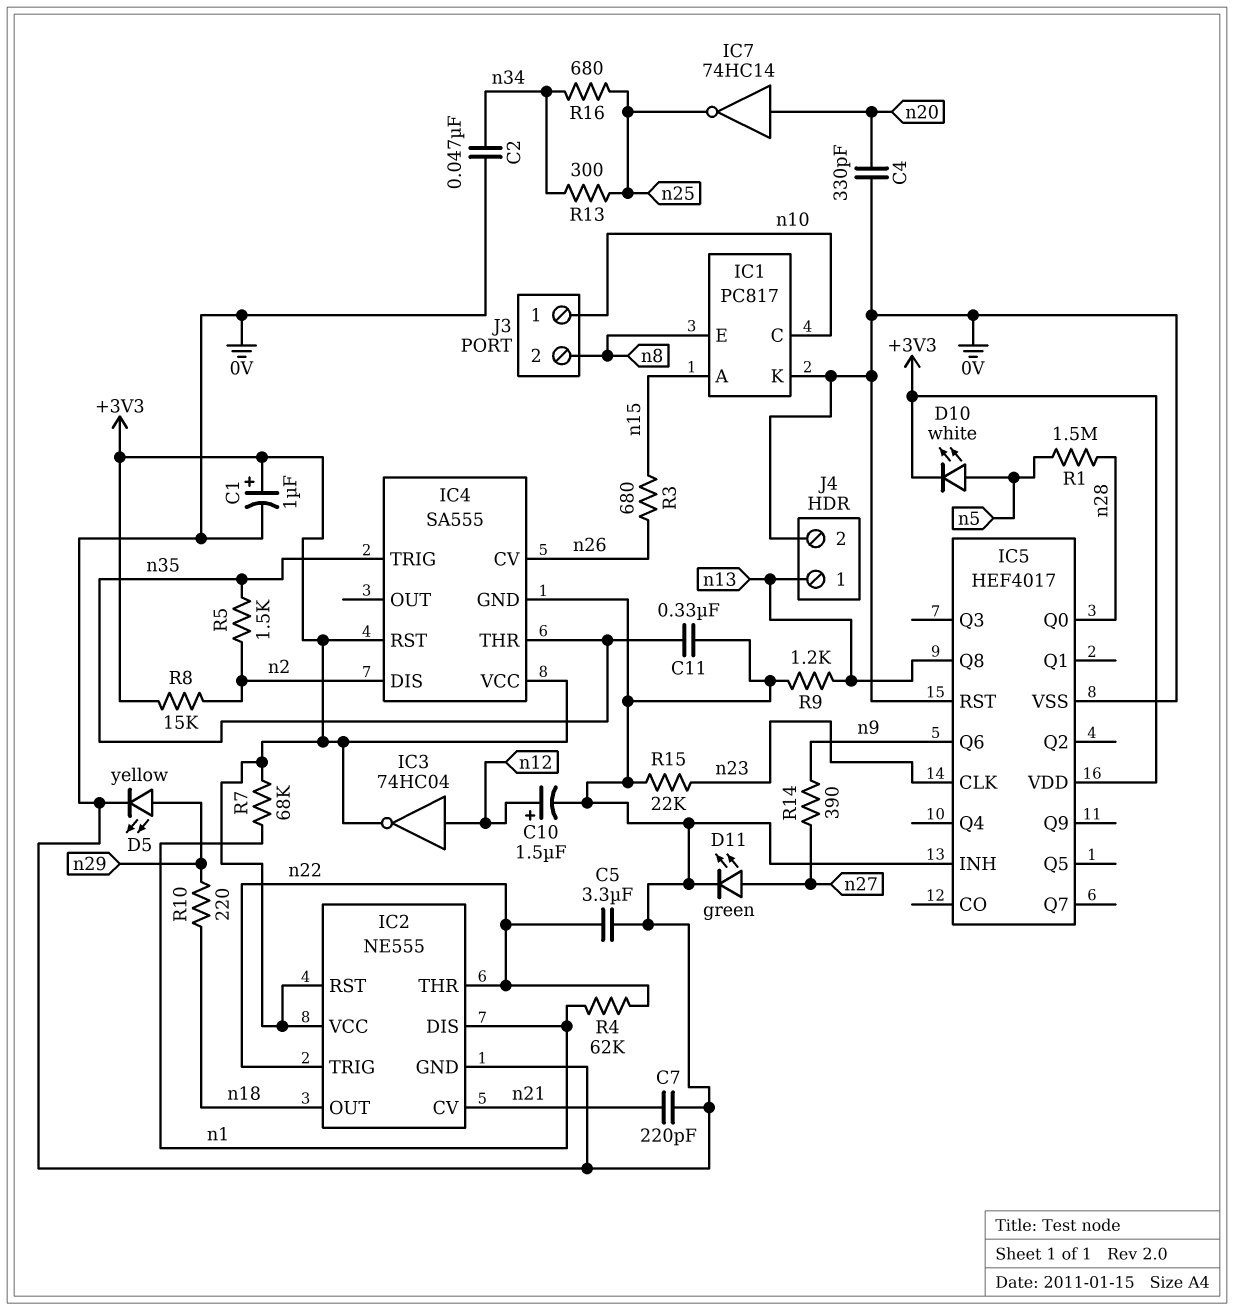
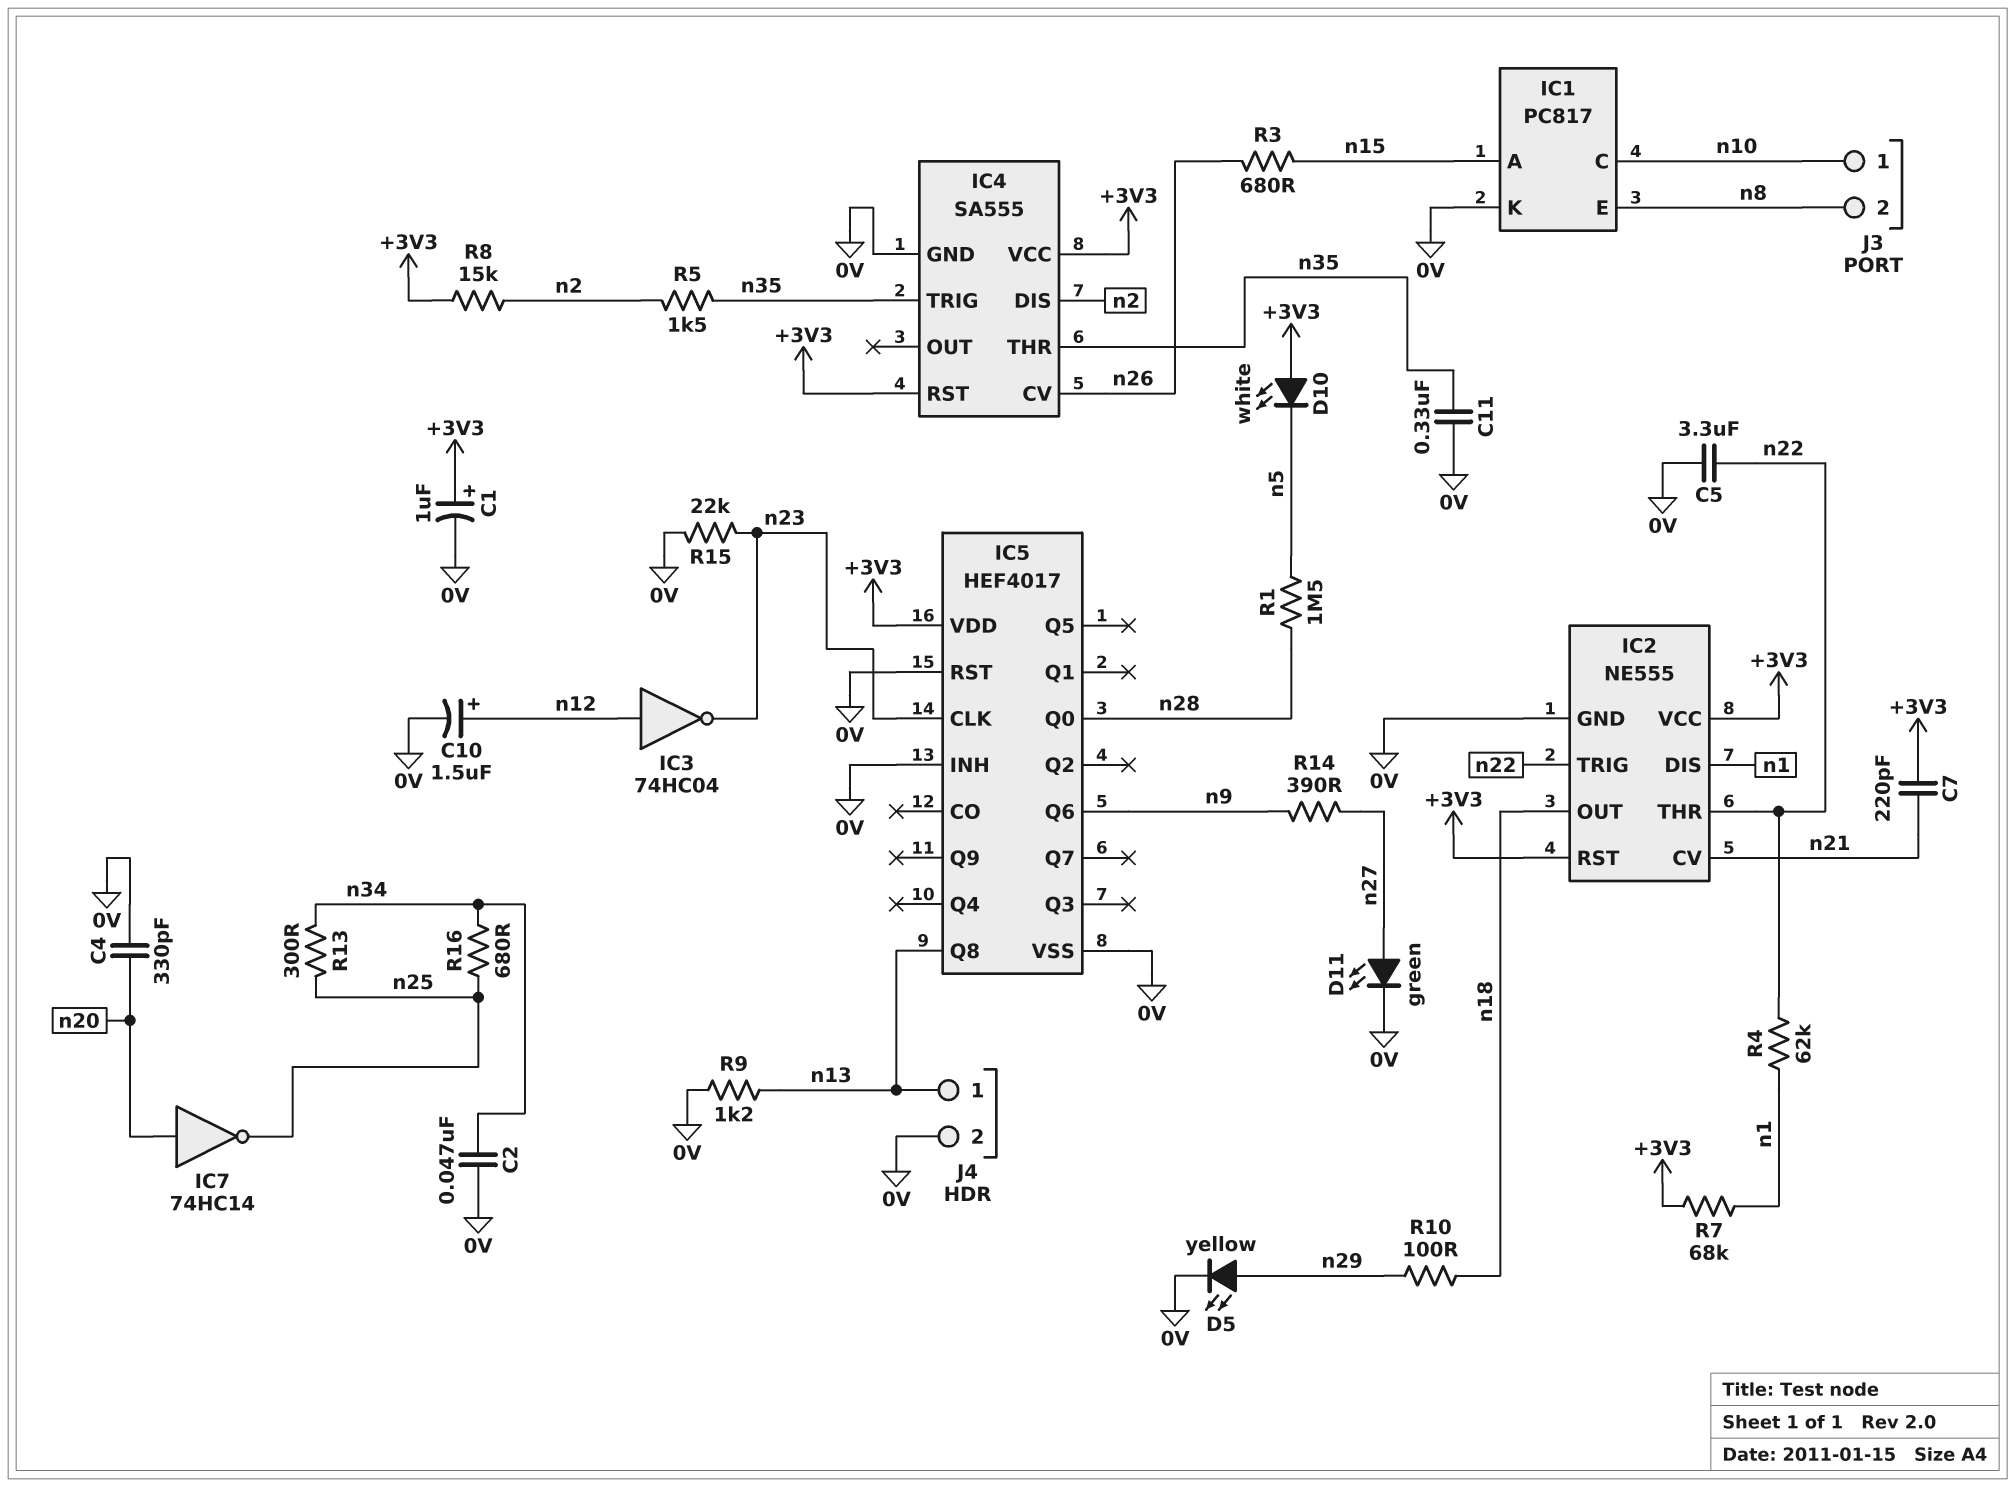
C7: 220pF (0V, n21) -> 220pF (+3V3, n21)
D10: LED white (A n5, K +3V3) -> LED white (A +3V3, K n5)
IC3: NOT 74HC04 (in n12, out +3V3) -> NOT 74HC04 (in n12, out n23)
R10: 220 (n18, n29) -> 100 (n18, n29)

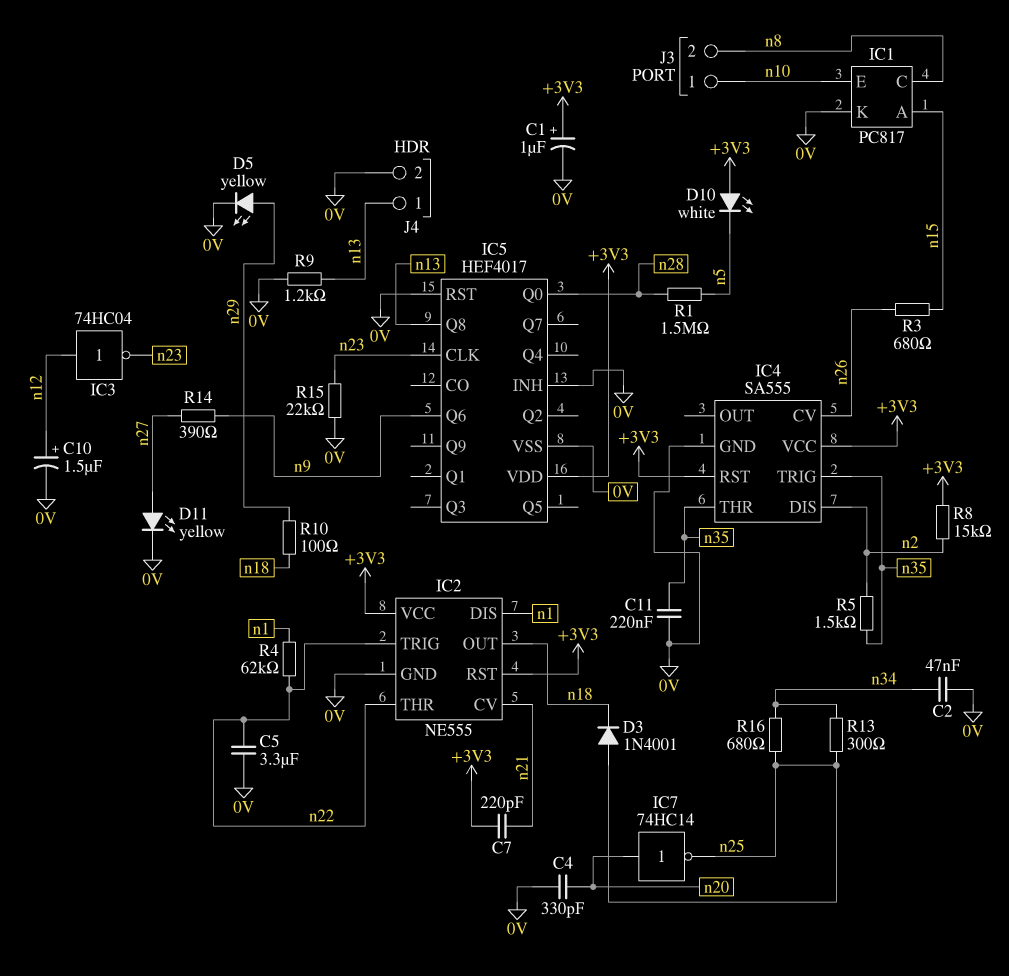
C11: 330nF (0V, n35) -> 220nF (0V, n35)
D3: none -> diode 1N4001 (A n25, K n18)
D11: LED green (A n27, K 0V) -> LED yellow (A n27, K 0V)
IC1 pin C: n10 -> n8
IC1 pin E: n8 -> n10
R7: 68k (+3V3, n1) -> none

